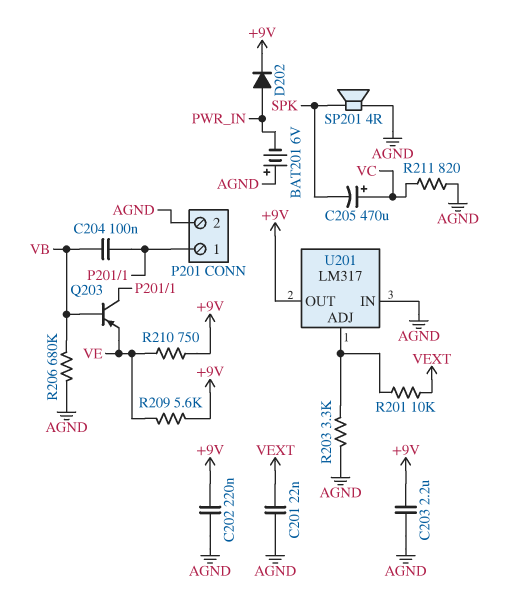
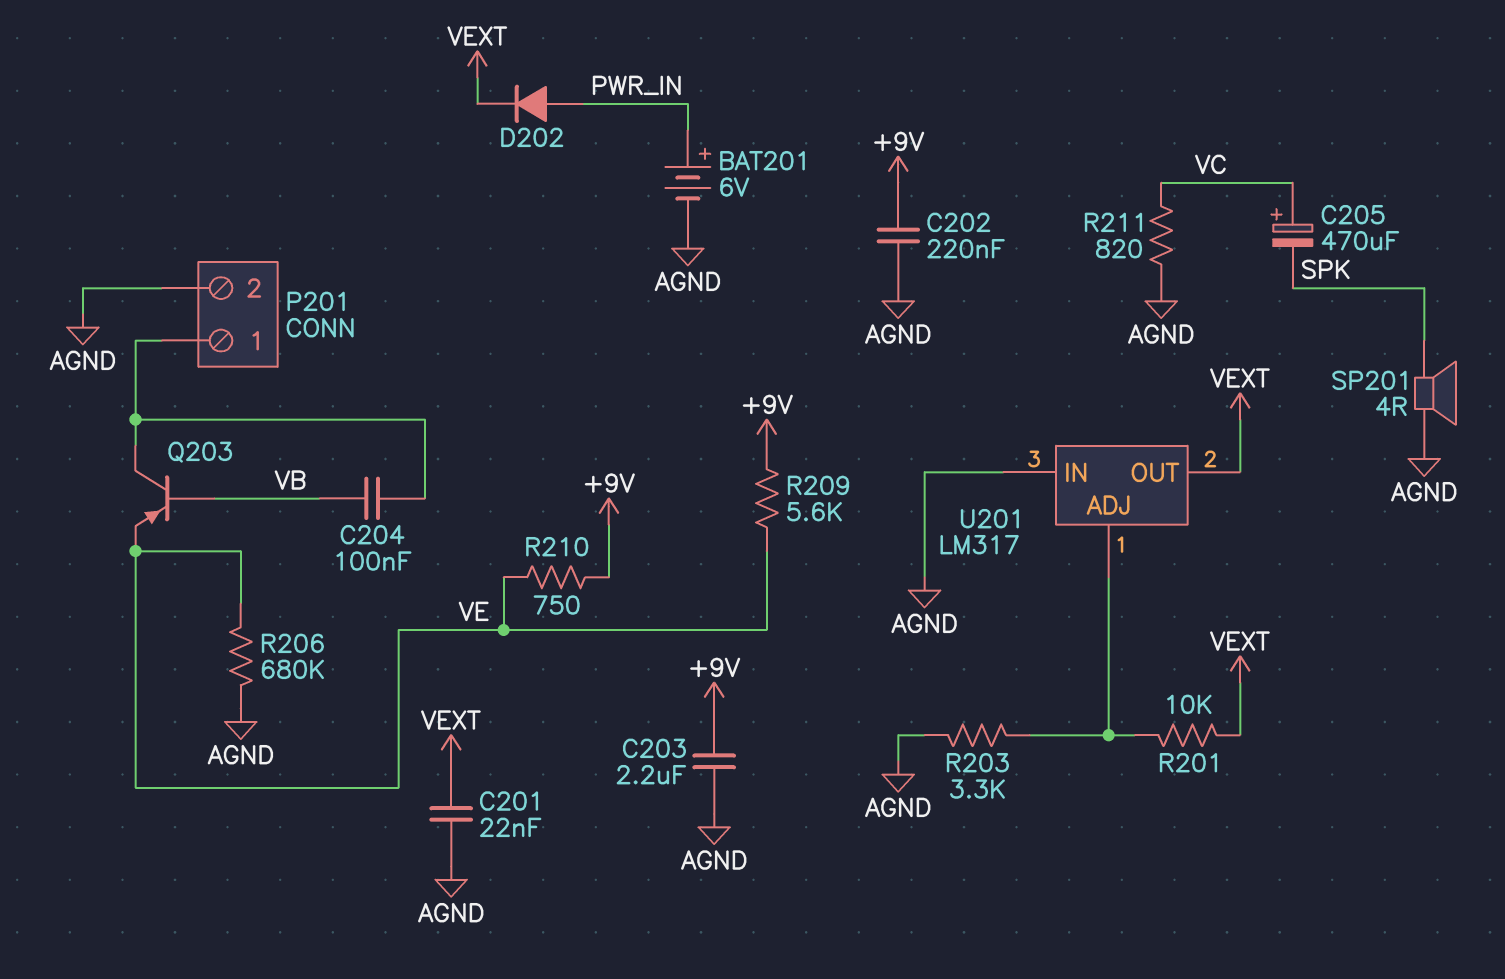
BAT201: 6V (plus AGND, minus PWR_IN) -> 6V (plus PWR_IN, minus AGND)
D202: diode (A PWR_IN, K +9V) -> diode (A PWR_IN, K VEXT)
R206: 680k (AGND, VB) -> 680k (AGND, VE)
U201 pin OUT: +9V -> VEXT

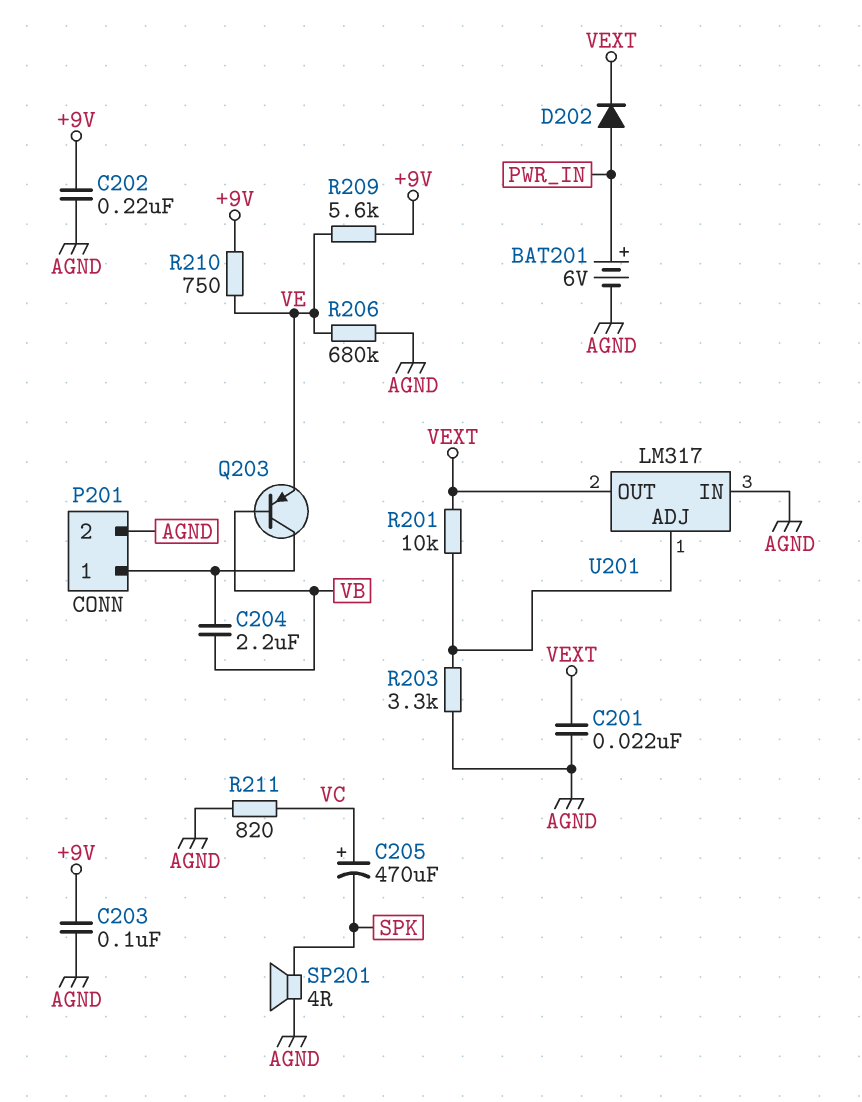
C203: 2.2uF (+9V, AGND) -> 100nF (+9V, AGND)
C204: 100nF (P201/1, VB) -> 2.2uF (P201/1, VB)

